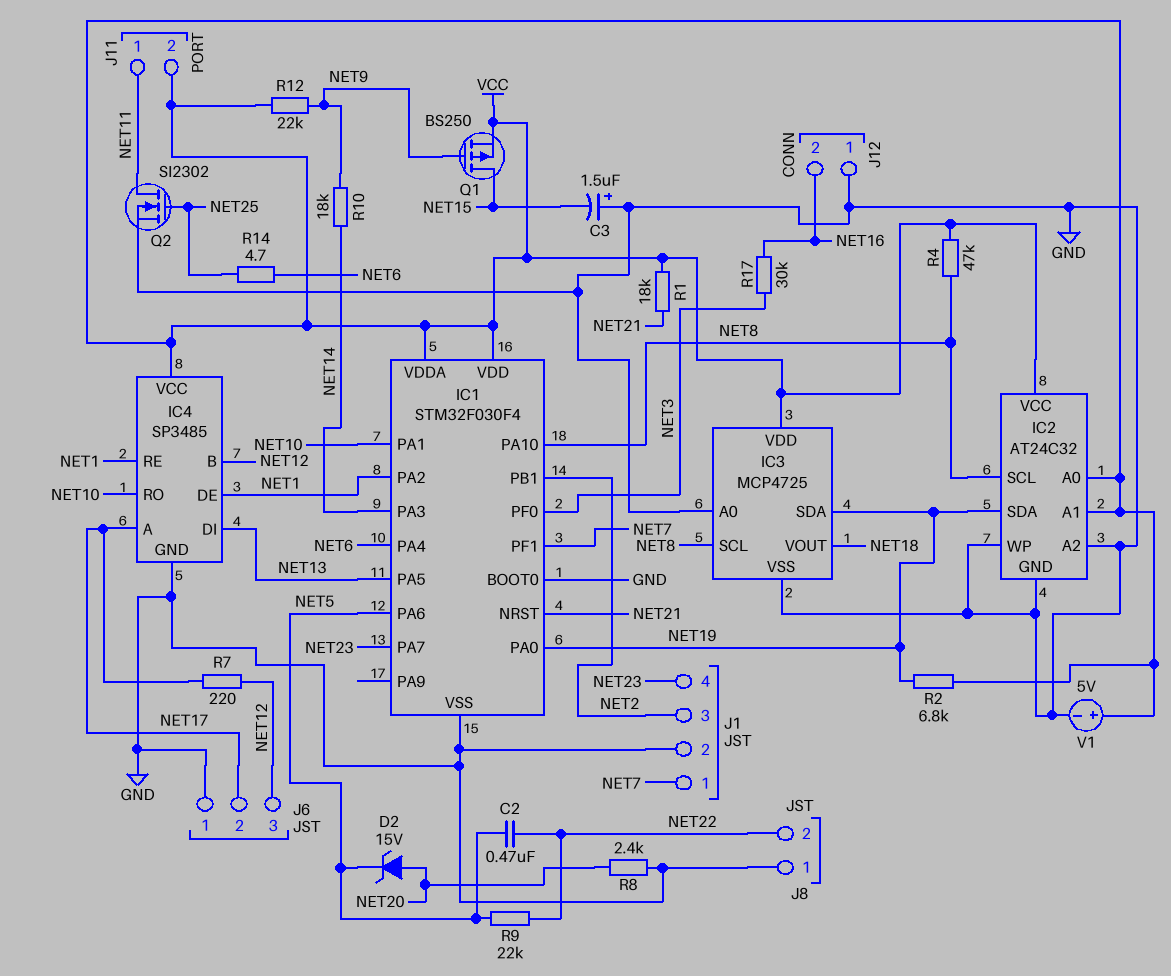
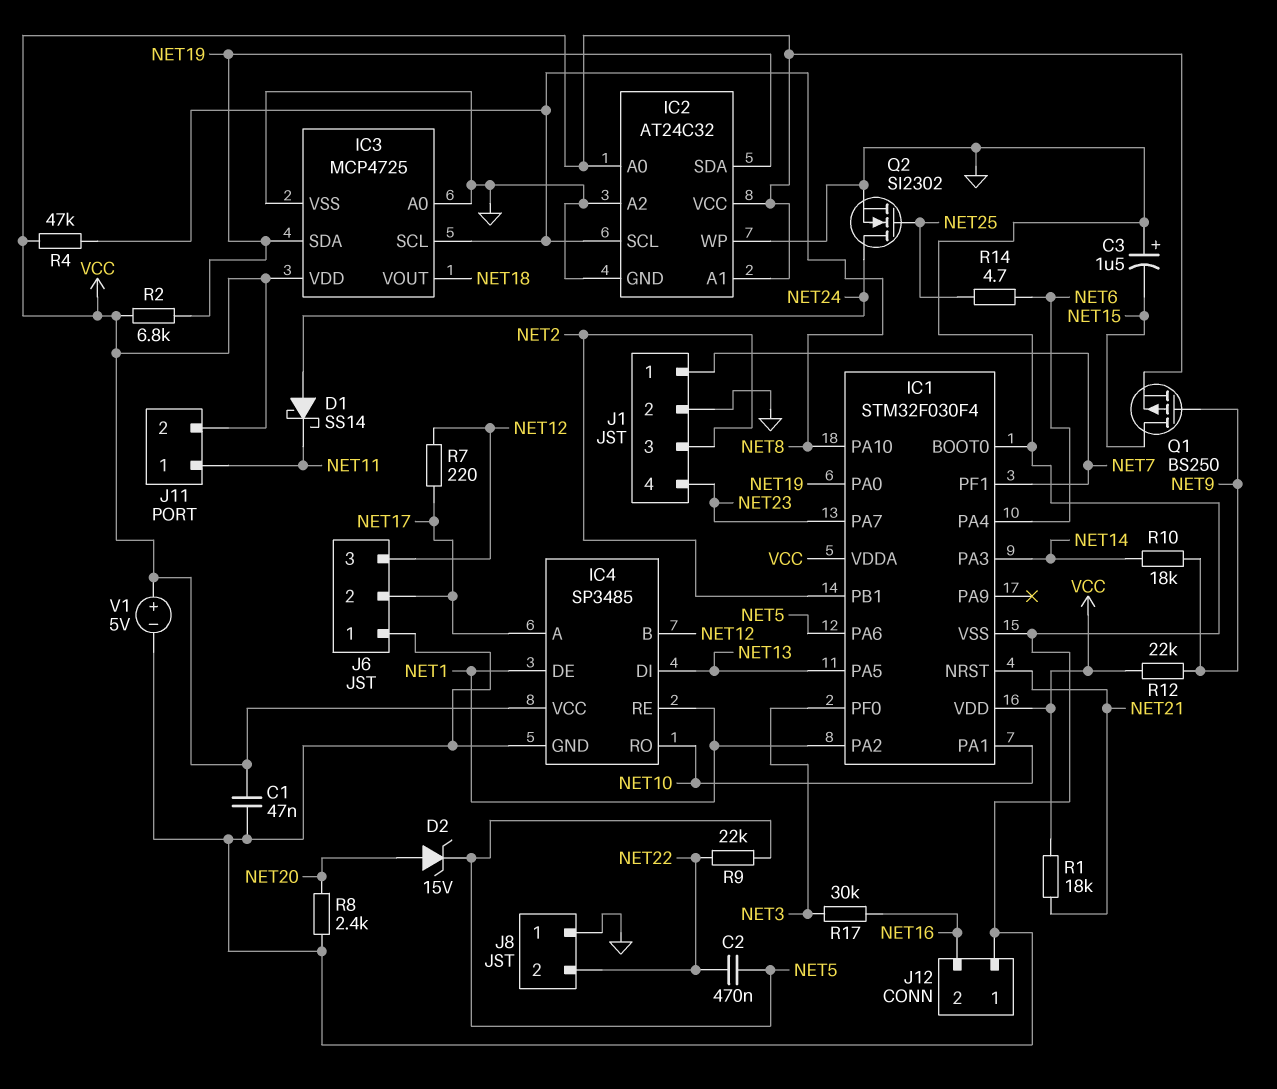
C1: none -> 47nF (GND, VCC)
D1: none -> schottky SS14 (A NET24, K NET11)
Q2: NMOS SI2302 (G NET25, D NET11, S GND) -> NMOS SI2302 (G NET25, D NET24, S GND)

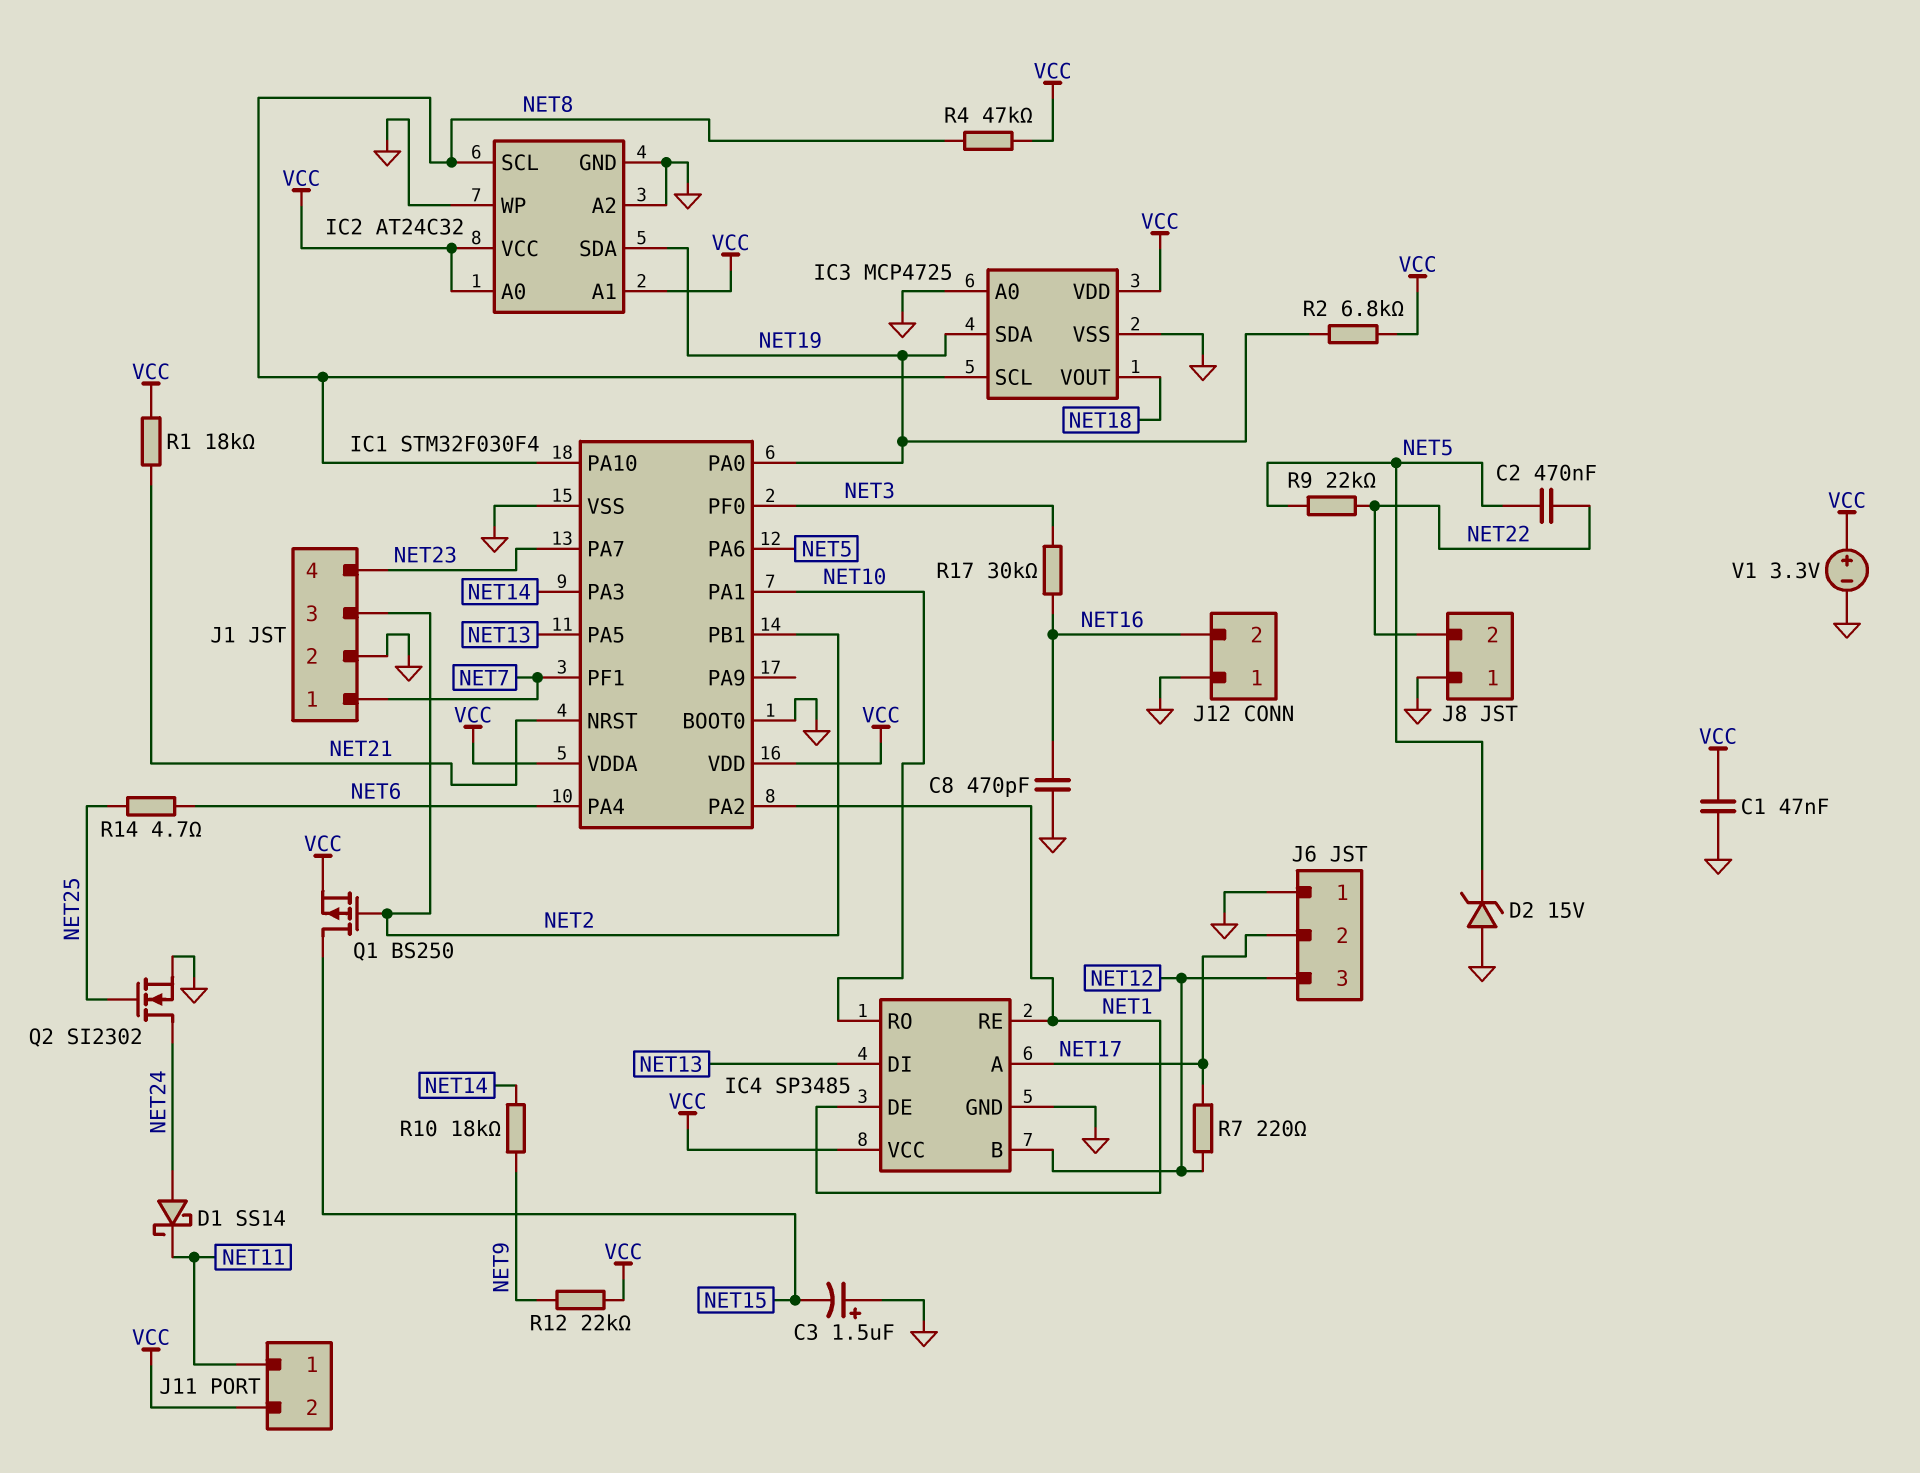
C8: none -> 470pF (GND, NET16)
D2: zener 15V (A NET20, K NET5) -> zener 15V (A GND, K NET5)
Q1: PMOS BS250 (G NET9, D NET15, S VCC) -> PMOS BS250 (G NET2, D NET15, S VCC)
R8: 2.4k (GND, NET20) -> none
V1: 5V (plus VCC, minus GND) -> 3.3V (plus VCC, minus GND)

